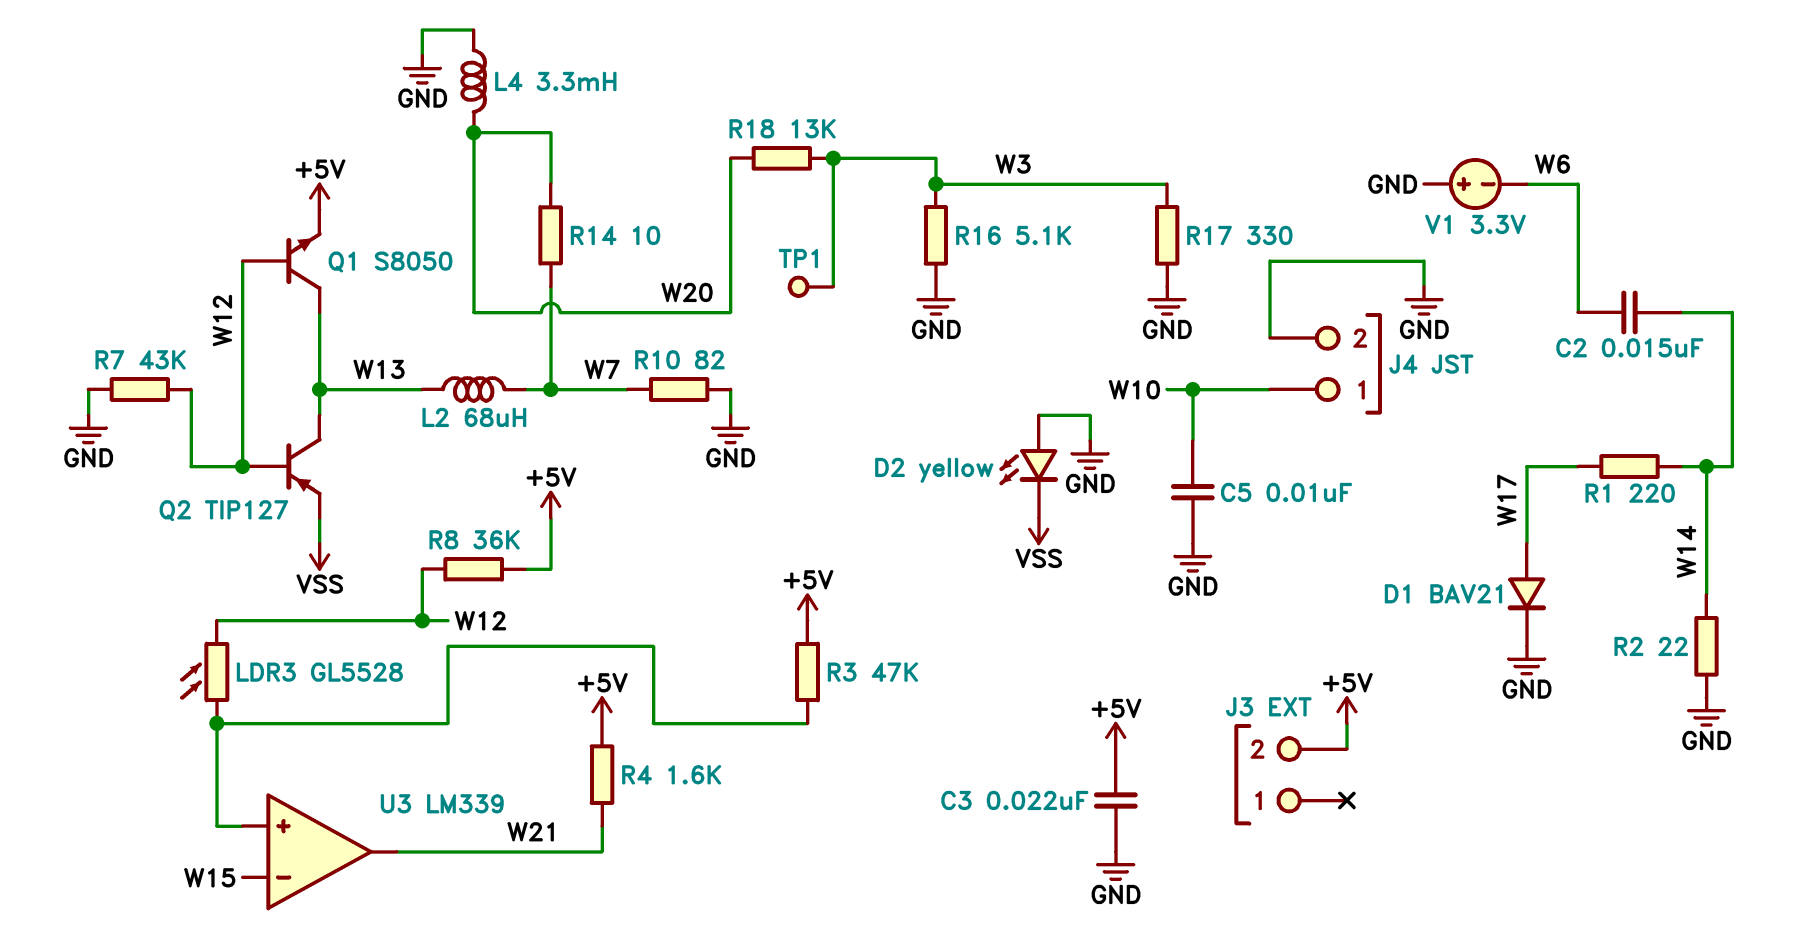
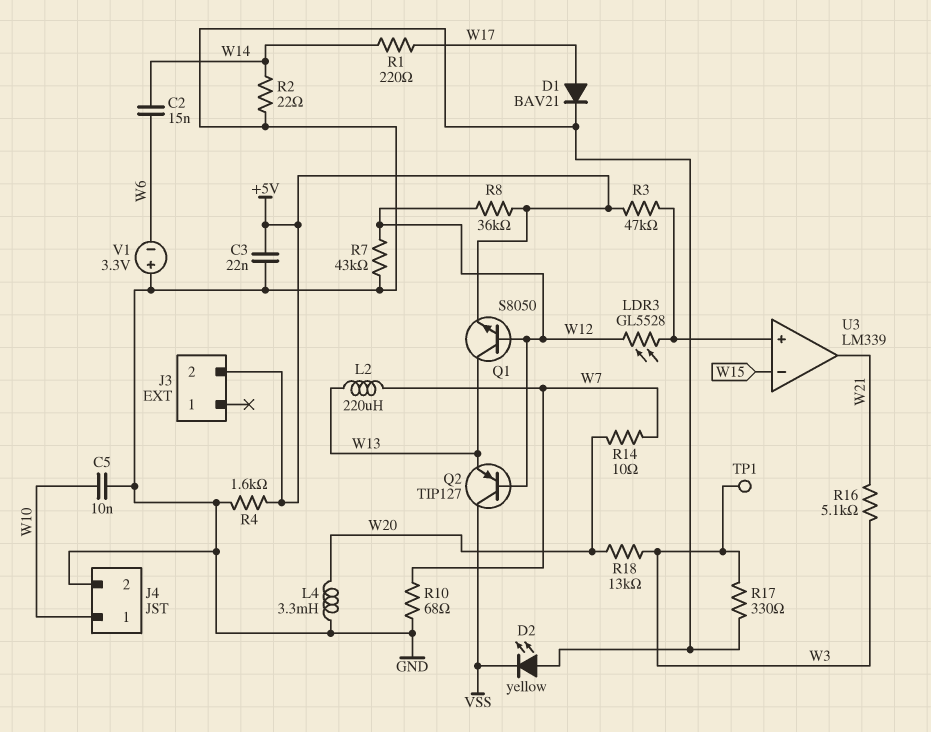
L2: 68uH (W7, W13) -> 220uH (W7, W13)
Q2: PNP TIP127 (B W12, C W13, E VSS) -> PNP TIP127 (B W12, C VSS, E W13)
R4: 1.6k (+5V, W21) -> 1.6k (+5V, GND)
R10: 82 (GND, W7) -> 68 (GND, W7)
R16: 5.1k (GND, W3) -> 5.1k (W3, W21)

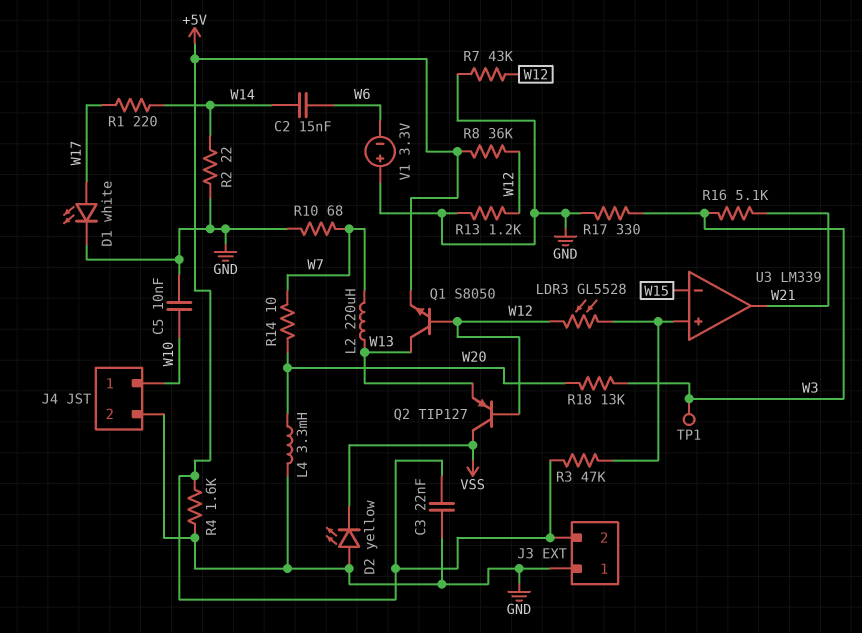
D1: diode BAV21 (A W17, K GND) -> LED white (A W17, K GND)
J3 pin 1: none -> GND
R13: none -> 1.2k (GND, W12)

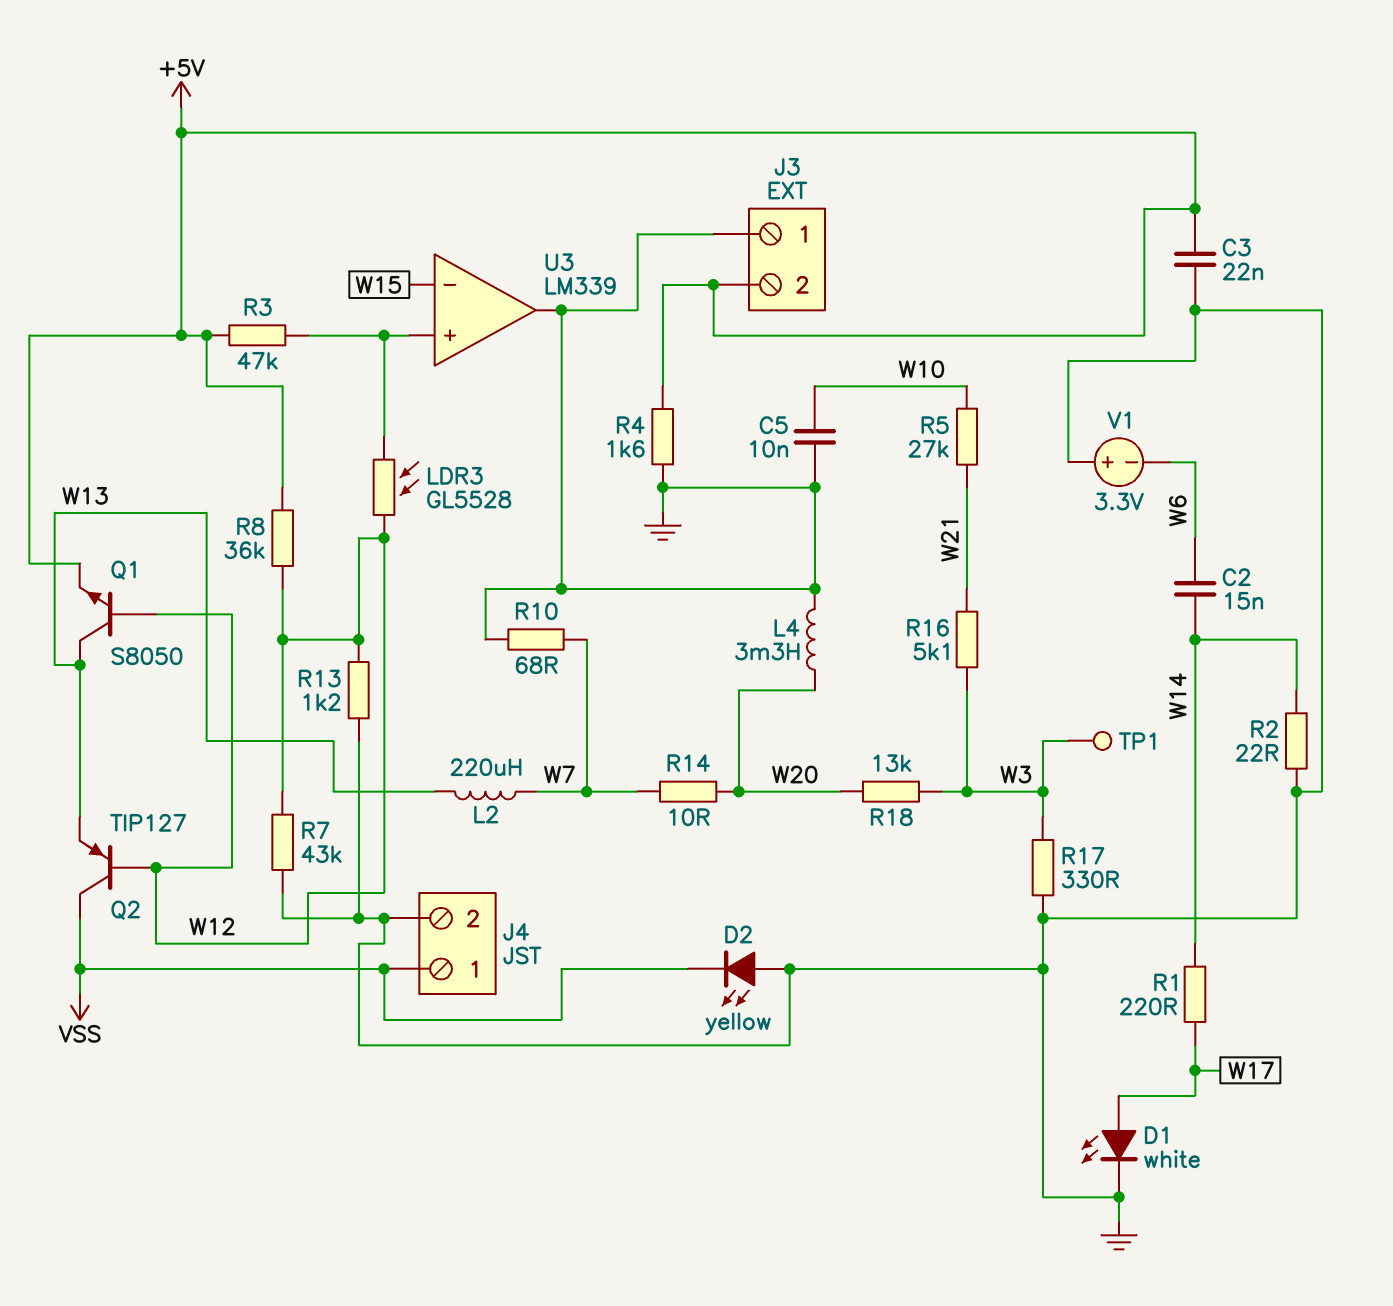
J4 pin 1: W10 -> VSS
R5: none -> 27k (W10, W21)
U3 pin out: W21 -> GND

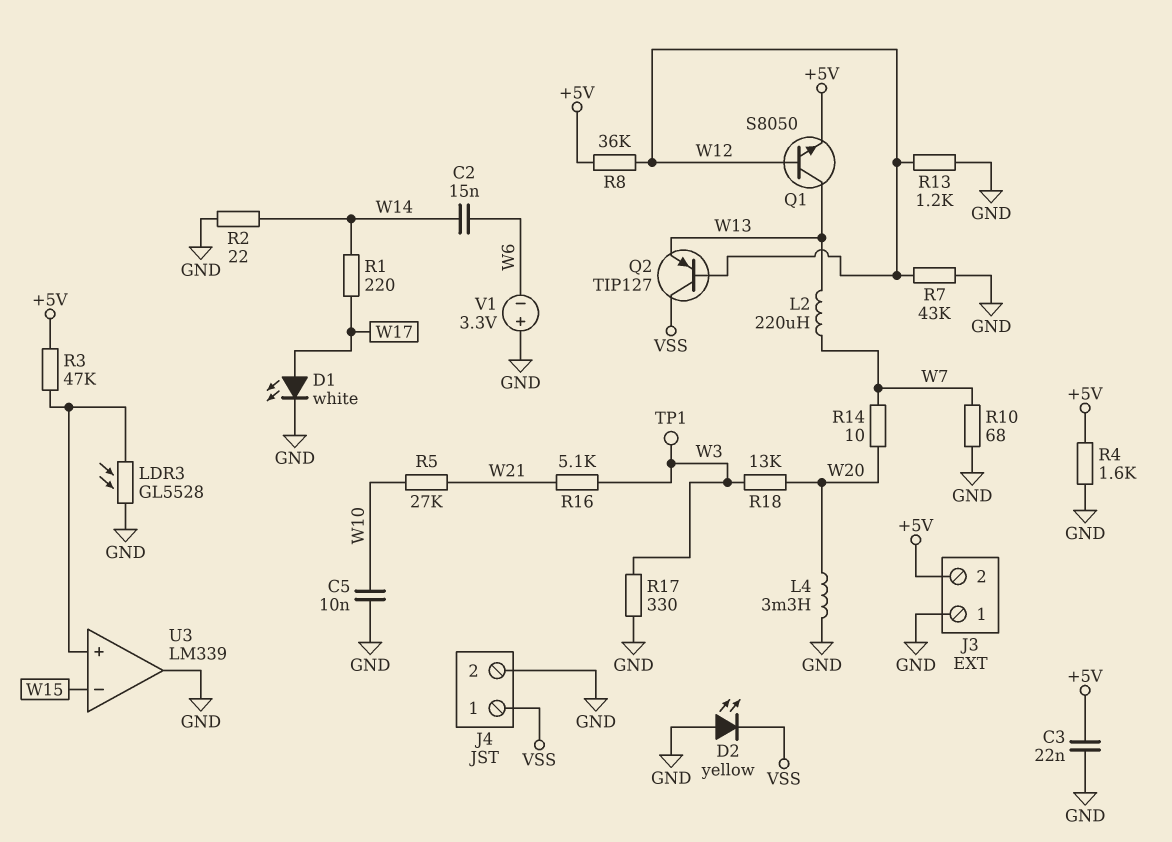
LDR3: GL5528 (U3/in+, W12) -> GL5528 (GND, U3/in+)

